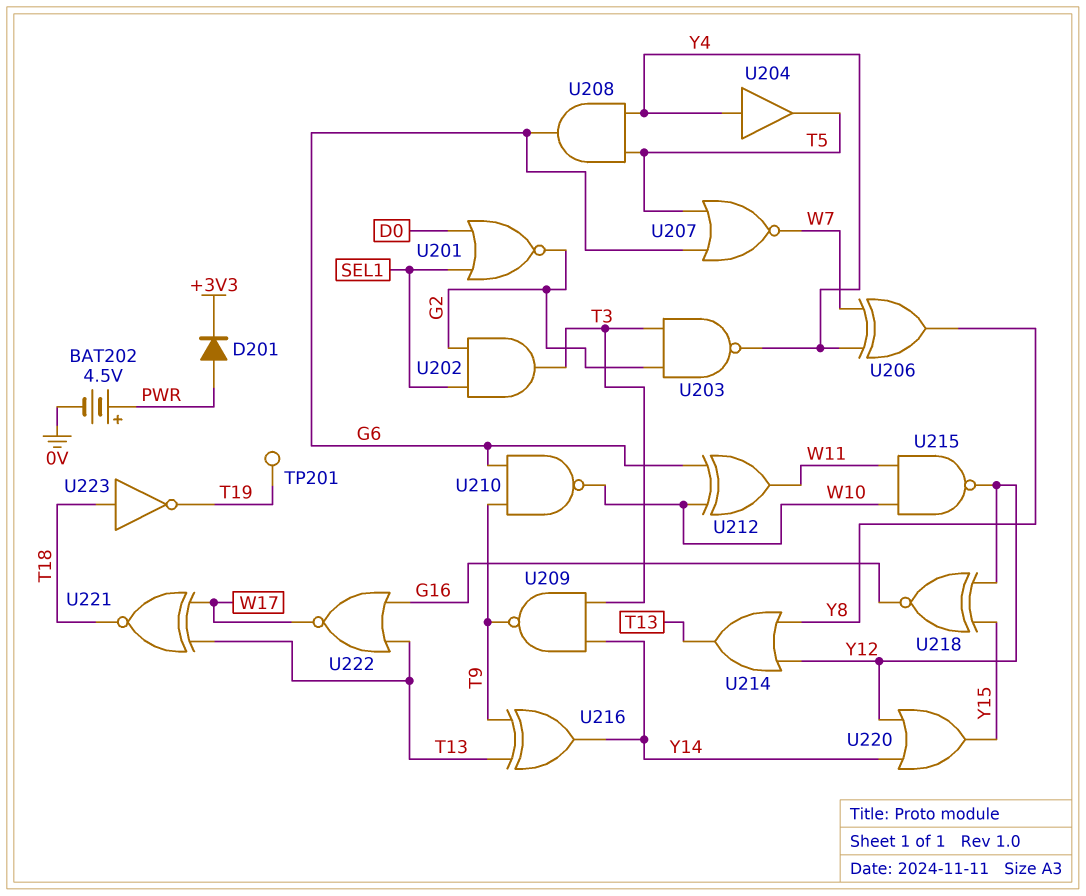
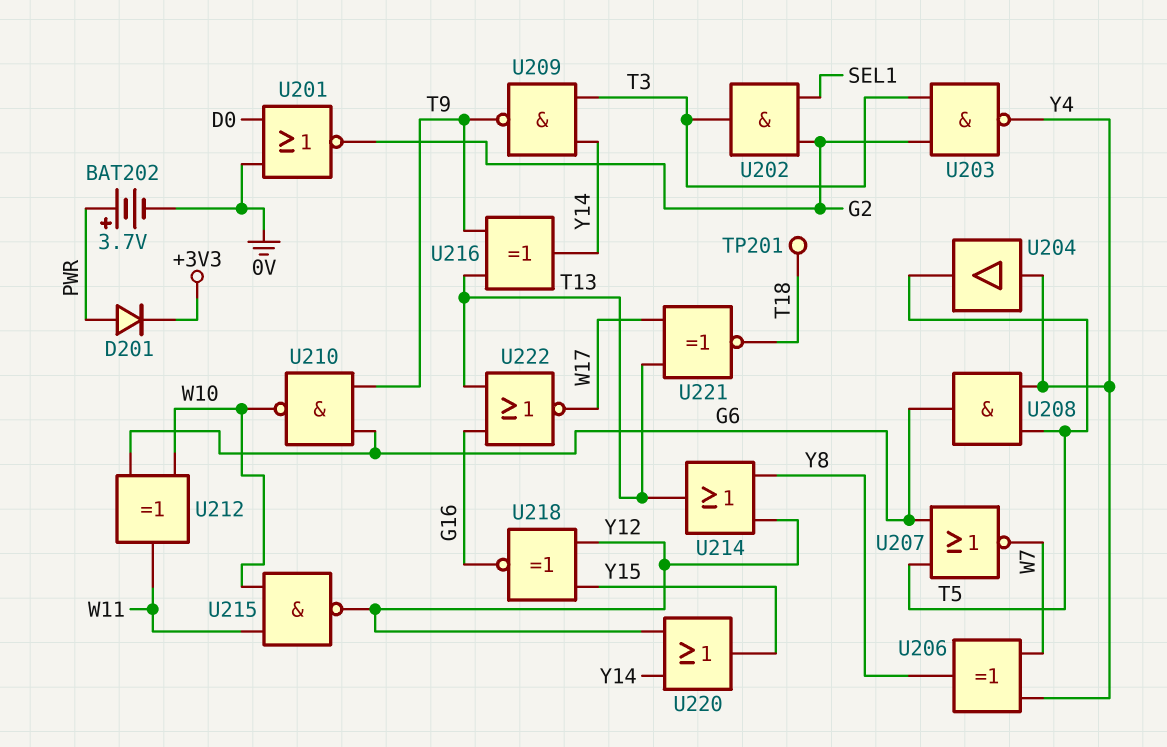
BAT202: 4.5V (plus PWR, minus 0V) -> 3.7V (plus PWR, minus 0V)
TP201: test point (T19) -> test point (T18)
U201: NOR (in D0, in SEL1, out G2) -> NOR (in 0V, in D0, out G2)
U223: NOT (in T18, out T19) -> none

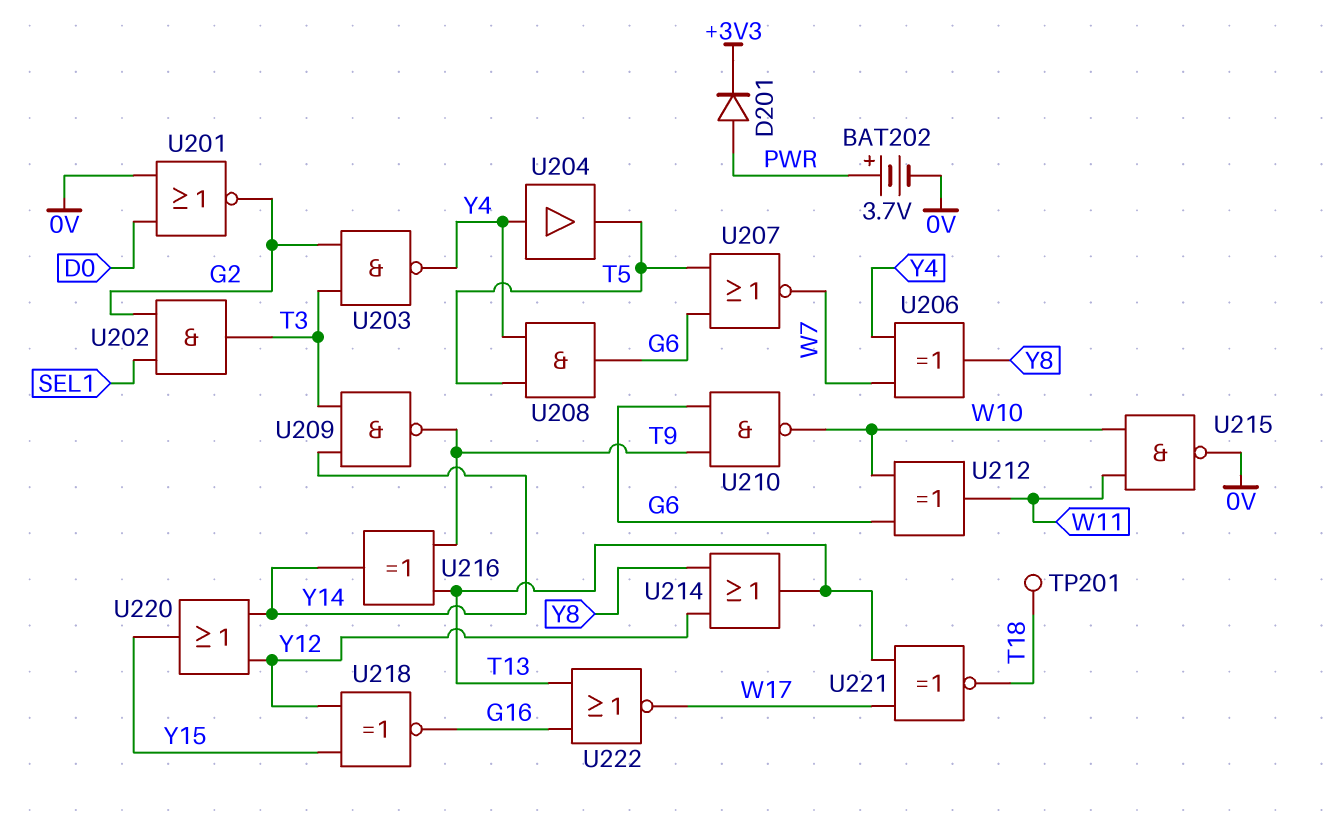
U215: NAND (in W10, in W11, out Y12) -> NAND (in W10, in W11, out 0V)

